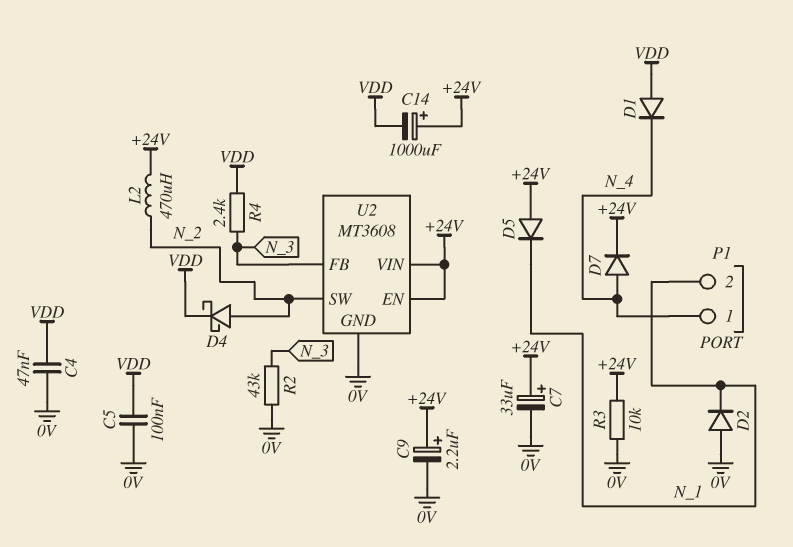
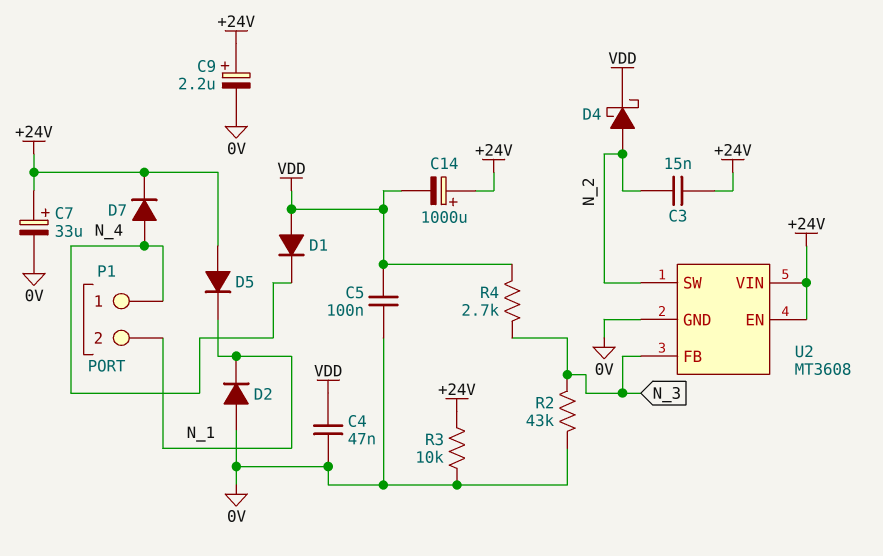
C3: none -> 15nF (+24V, N_2)
L2: 470uH (+24V, N_2) -> none
R4: 2.4k (N_3, VDD) -> 2.7k (N_3, VDD)

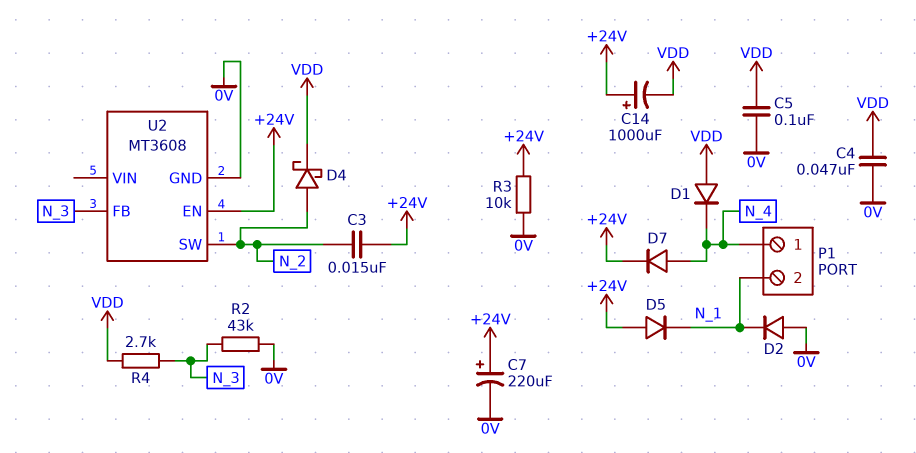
C7: 33uF (plus +24V, minus 0V) -> 220uF (plus +24V, minus 0V)
C9: 2.2uF (plus +24V, minus 0V) -> none
U2 pin VIN: +24V -> none

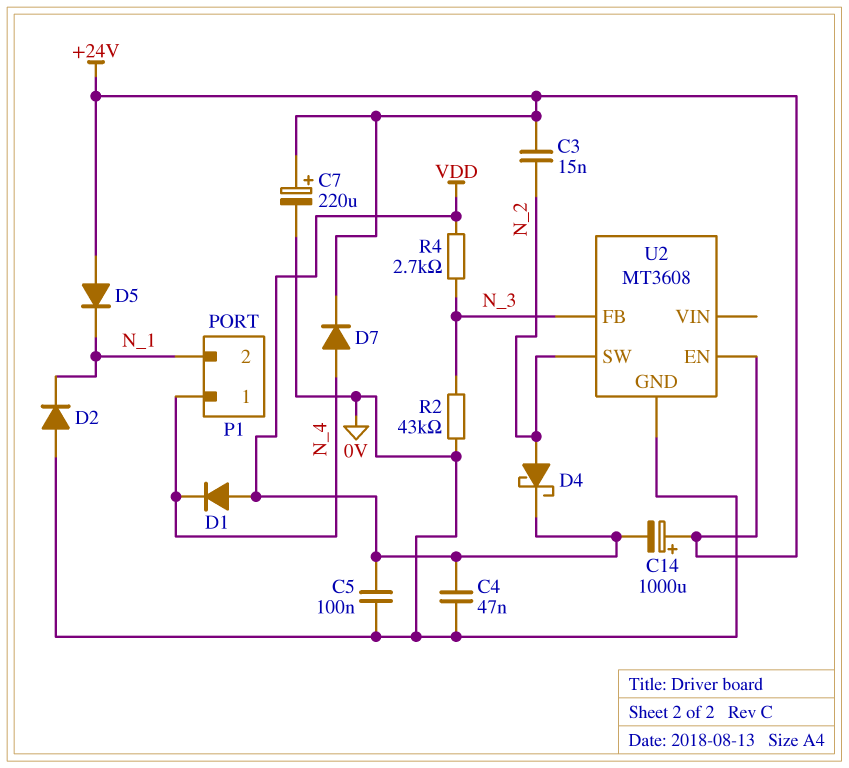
R3: 10k (+24V, 0V) -> none

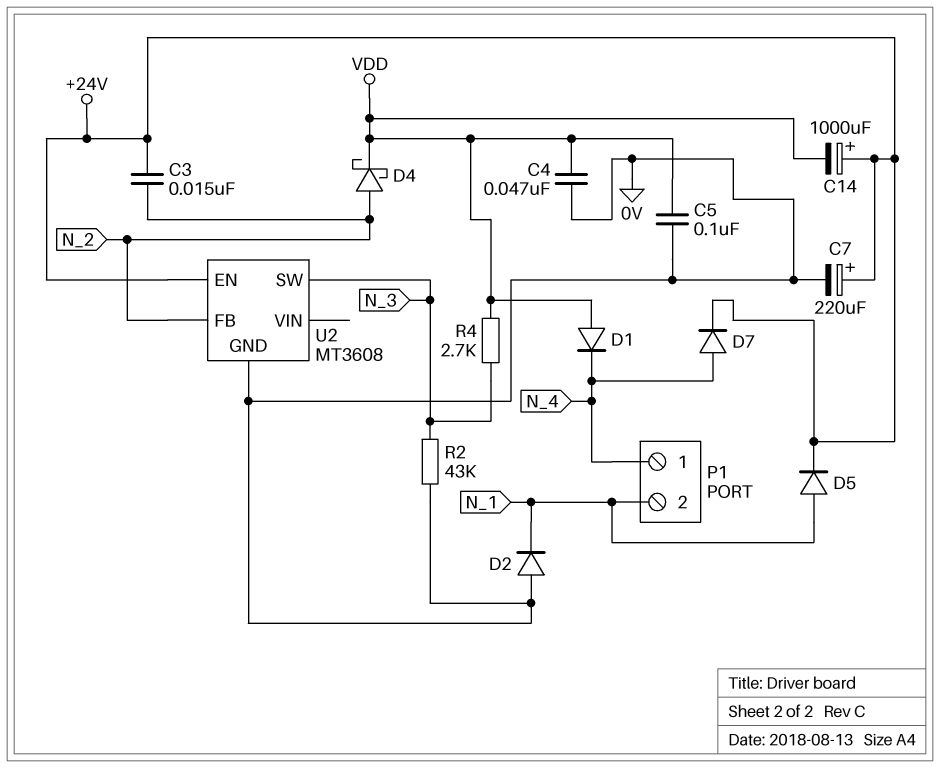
D5: diode (A +24V, K N_1) -> diode (A N_1, K +24V)
U2 pin FB: N_3 -> N_2
U2 pin SW: N_2 -> N_3

